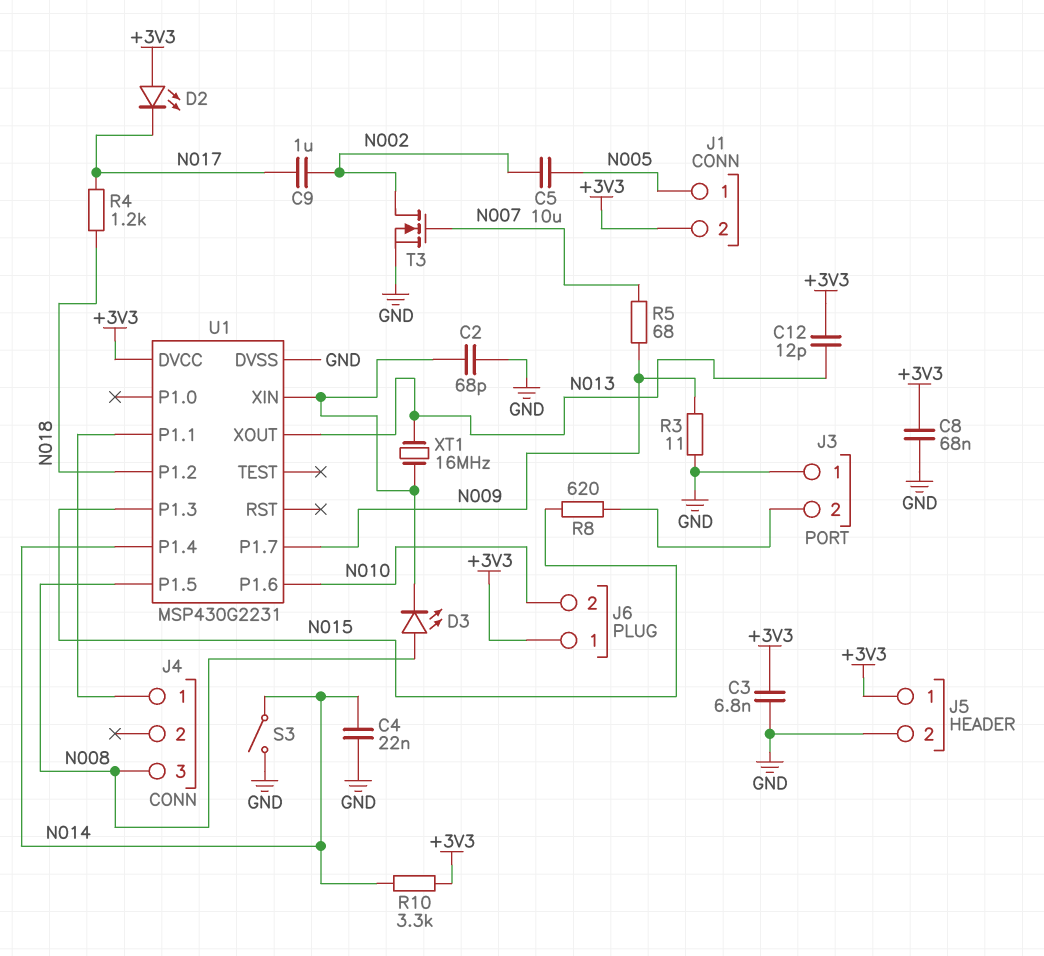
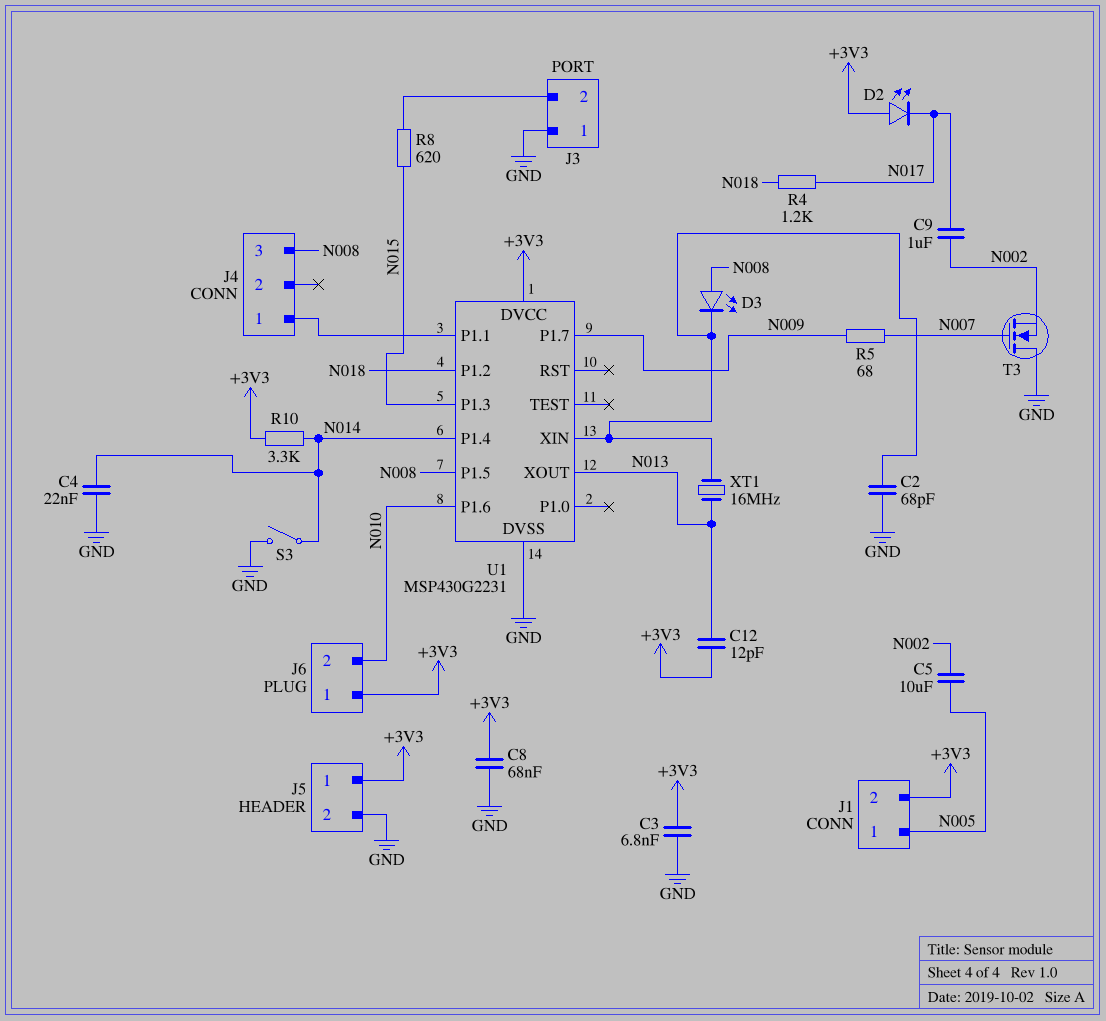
R3: 11 (GND, N009) -> none
T3: NMOS (G N007, D N002, S GND) -> NMOS (G N007, D GND, S N002)

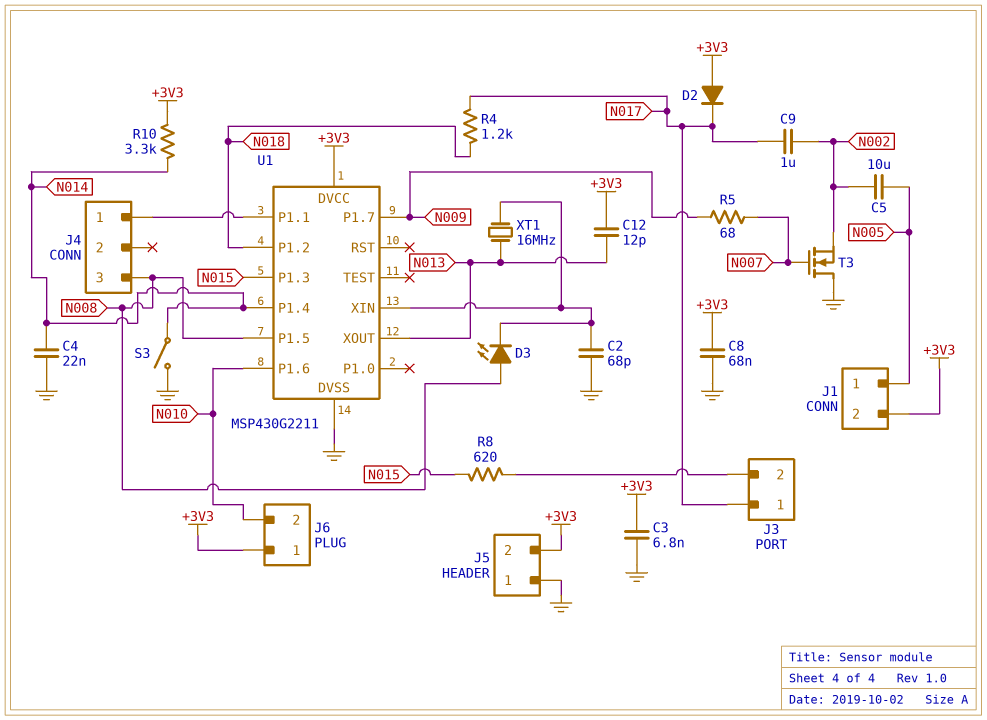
D2: LED (A +3V3, K N017) -> diode (A +3V3, K N017)
J3 pin 1: GND -> N017
J5 pin 1: +3V3 -> GND
J5 pin 2: GND -> +3V3
U1: MSP430G2231 -> MSP430G2211

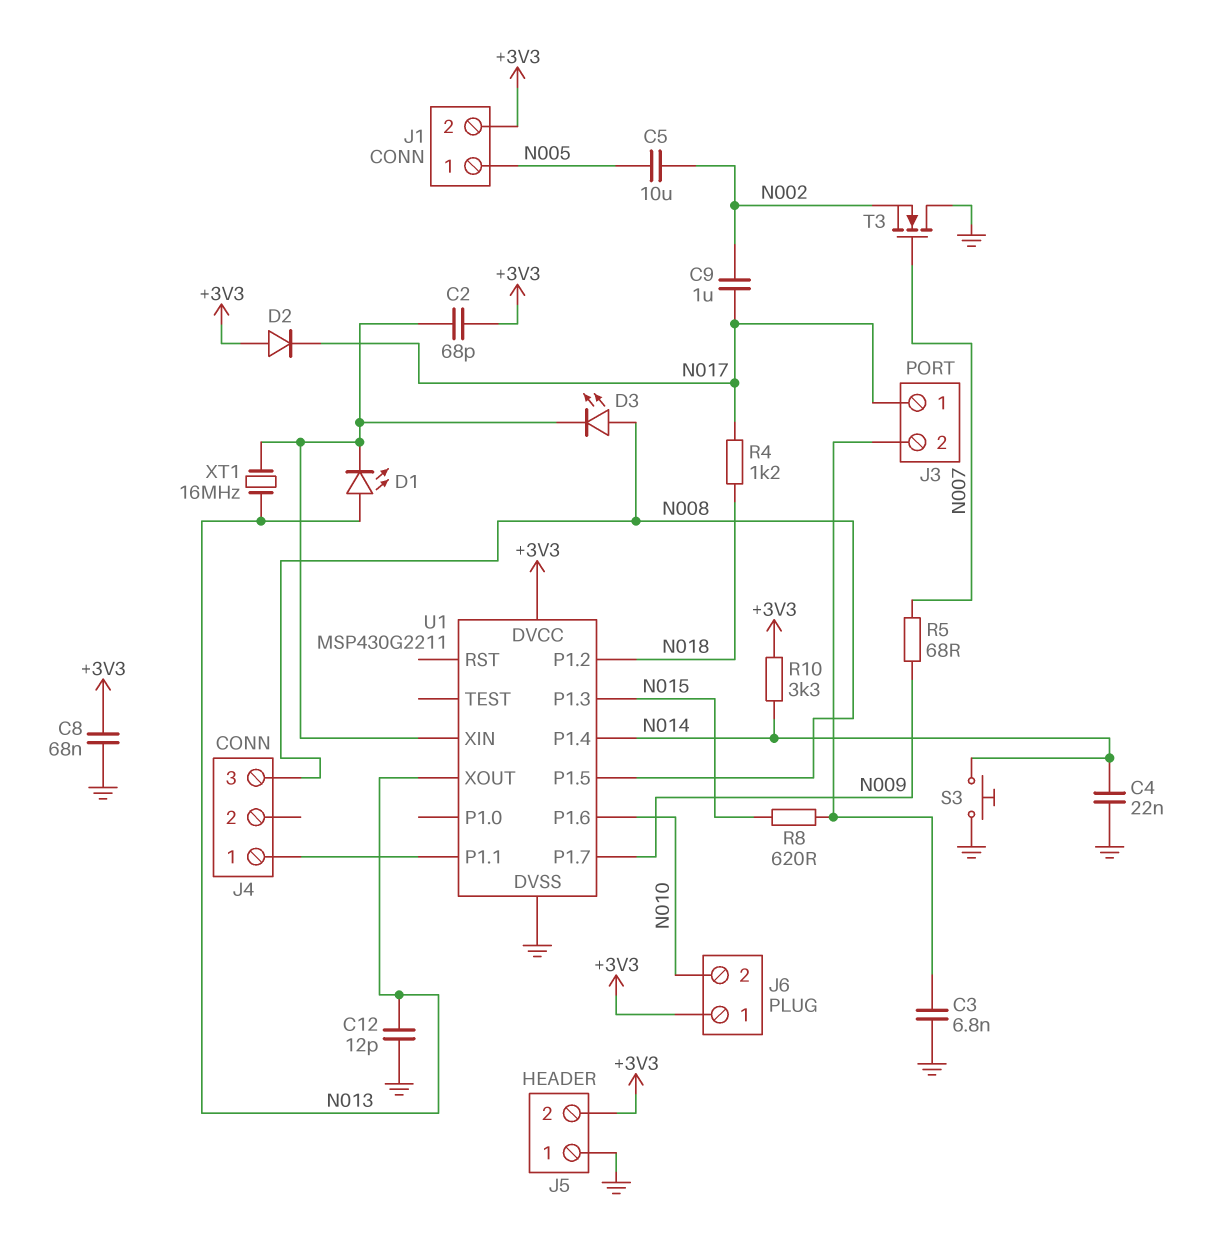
C2: 68pF (GND, U1/XIN) -> 68pF (+3V3, U1/XIN)
C3: 6.8nF (+3V3, GND) -> 6.8nF (GND, J3/2)
C12: 12pF (+3V3, N013) -> 12pF (GND, N013)
D1: none -> LED (A N013, K U1/XIN)
S3: switch (GND, N014) -> button (GND, N014)

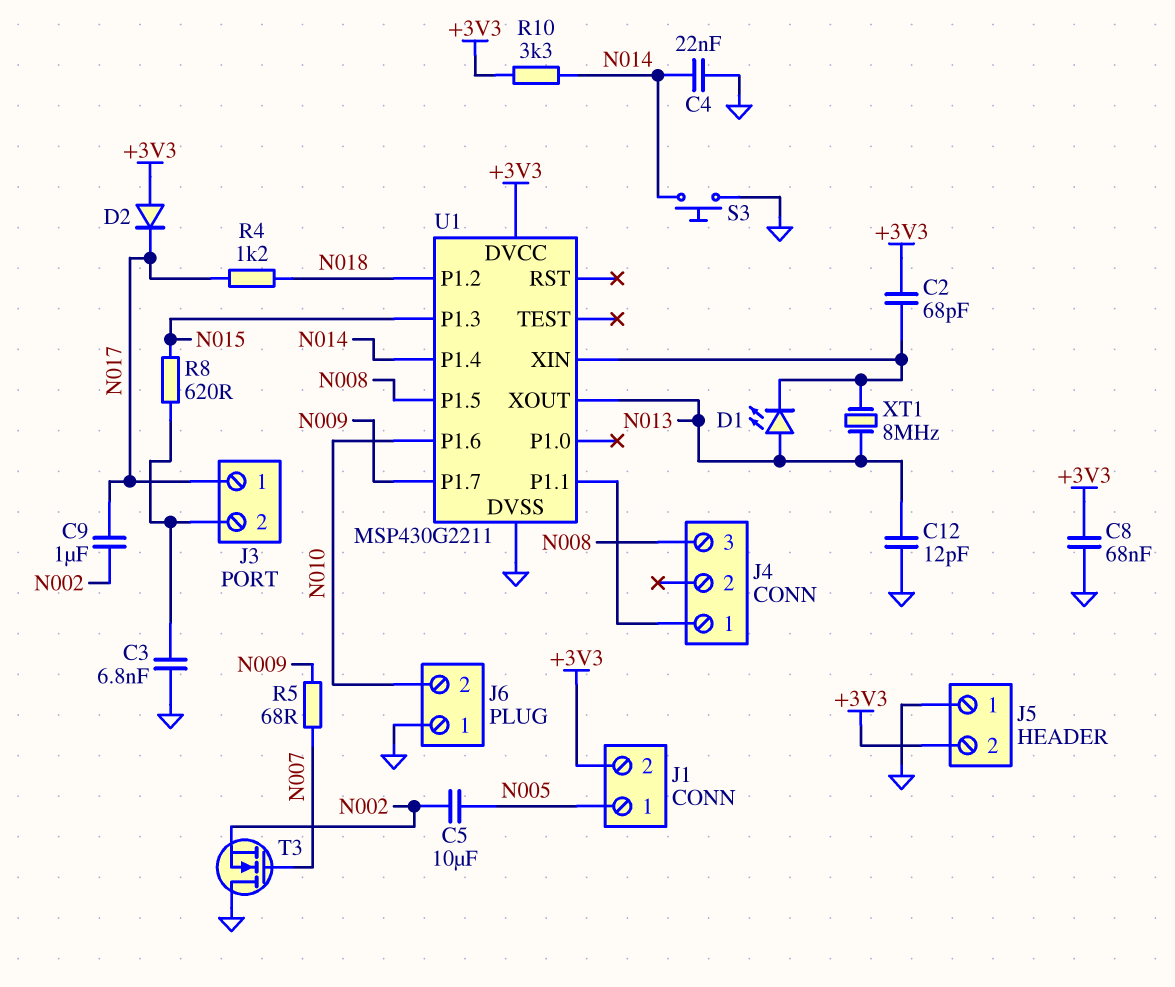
D3: LED (A N008, K U1/XIN) -> none
J6 pin 1: +3V3 -> GND
XT1: 16MHz (N013, U1/XIN) -> 8MHz (N013, U1/XIN)

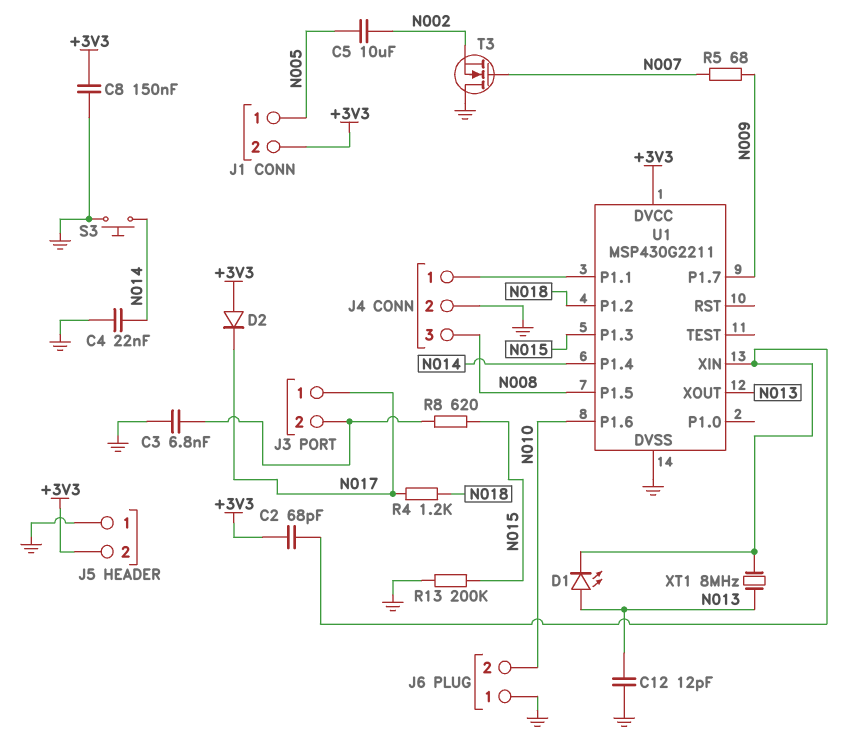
C8: 68nF (+3V3, GND) -> 150nF (+3V3, GND)
C9: 1uF (N002, N017) -> none
J4 pin 2: none -> GND
R10: 3.3k (+3V3, N014) -> none
R13: none -> 200k (GND, N015)

